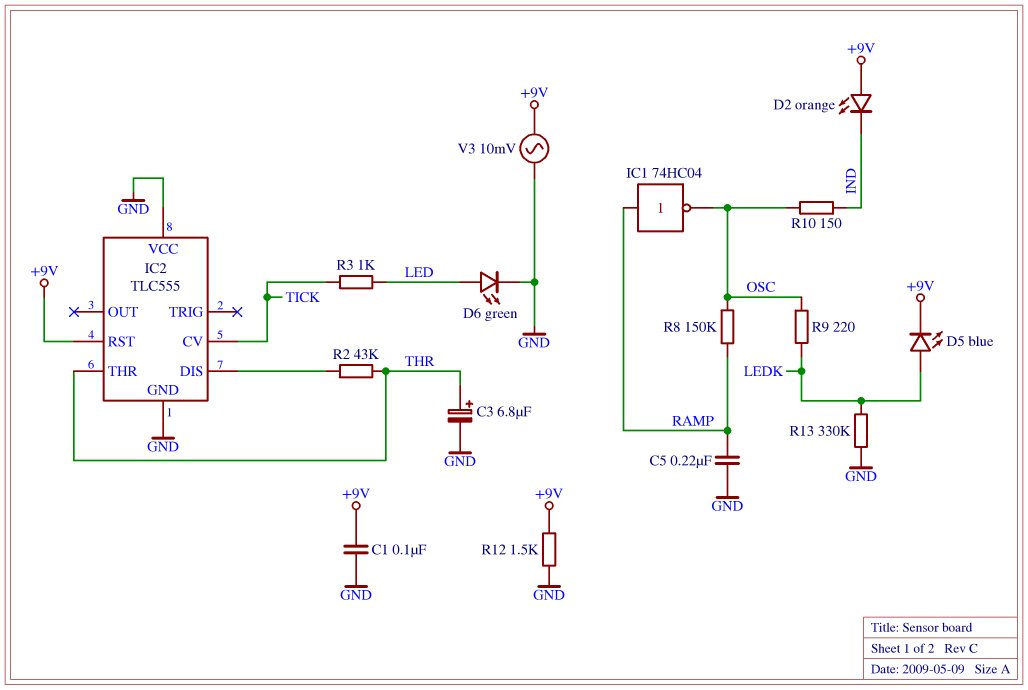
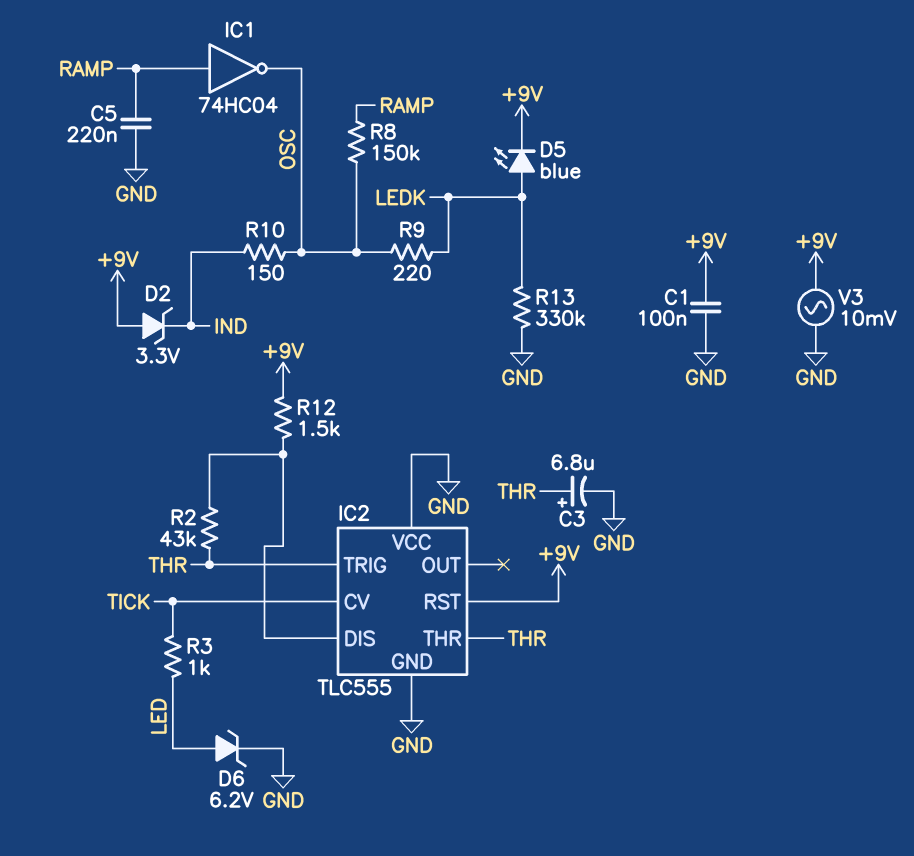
D2: LED orange (A +9V, K IND) -> zener 3.3V (A +9V, K IND)
D6: LED green (A LED, K GND) -> zener 6.2V (A LED, K GND)
IC2 pin TRIG: none -> THR
R12: 1.5k (+9V, GND) -> 1.5k (+9V, IC2/DIS)

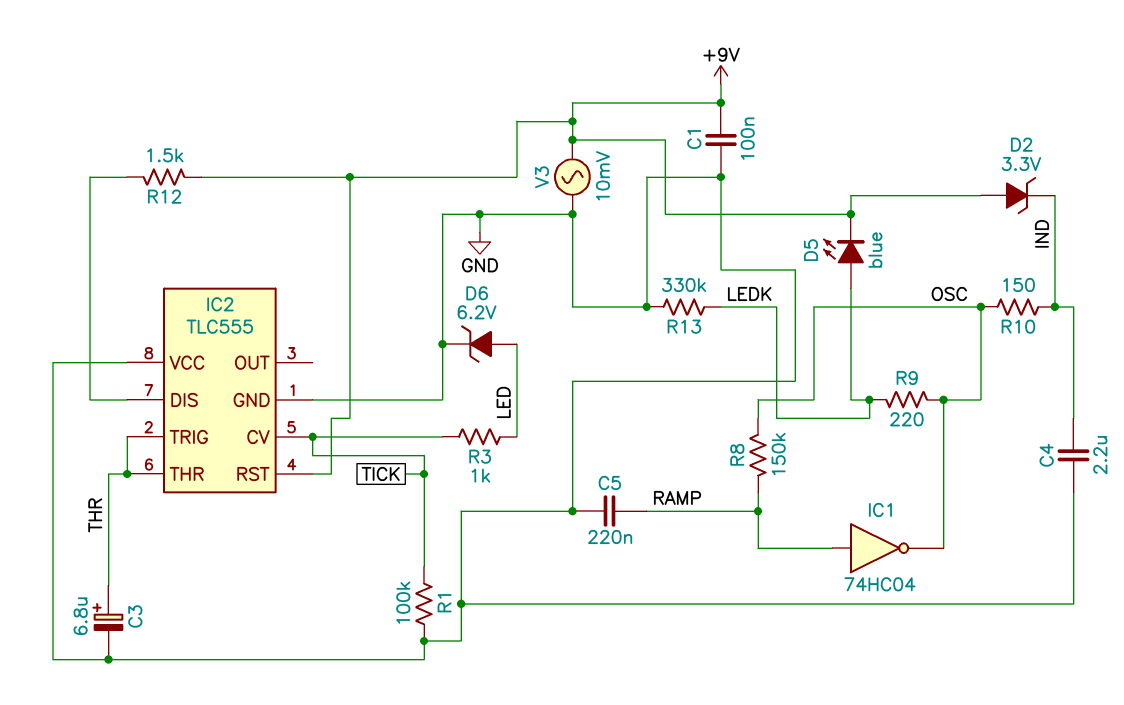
C4: none -> 2.2uF (GND, IND)
R1: none -> 100k (GND, TICK)
R2: 43k (IC2/DIS, THR) -> none

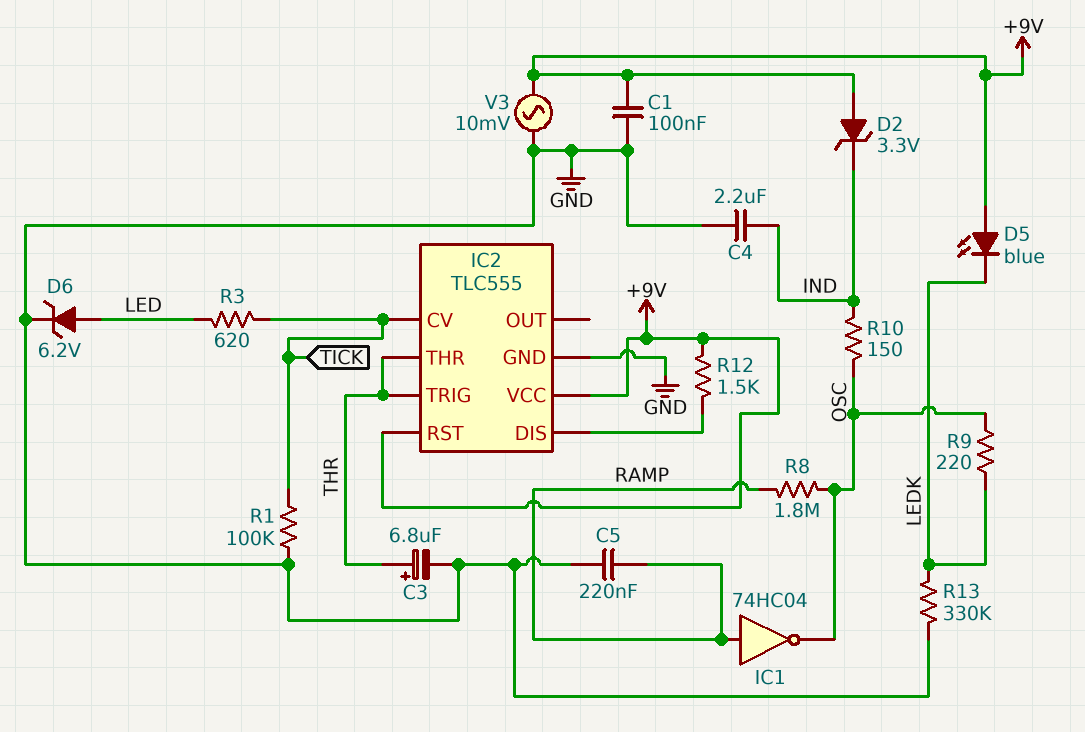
D5: LED blue (A LEDK, K +9V) -> LED blue (A +9V, K LEDK)
IC2 pin VCC: GND -> +9V
R3: 1k (LED, TICK) -> 620 (LED, TICK)
R8: 150k (OSC, RAMP) -> 1.8M (OSC, RAMP)

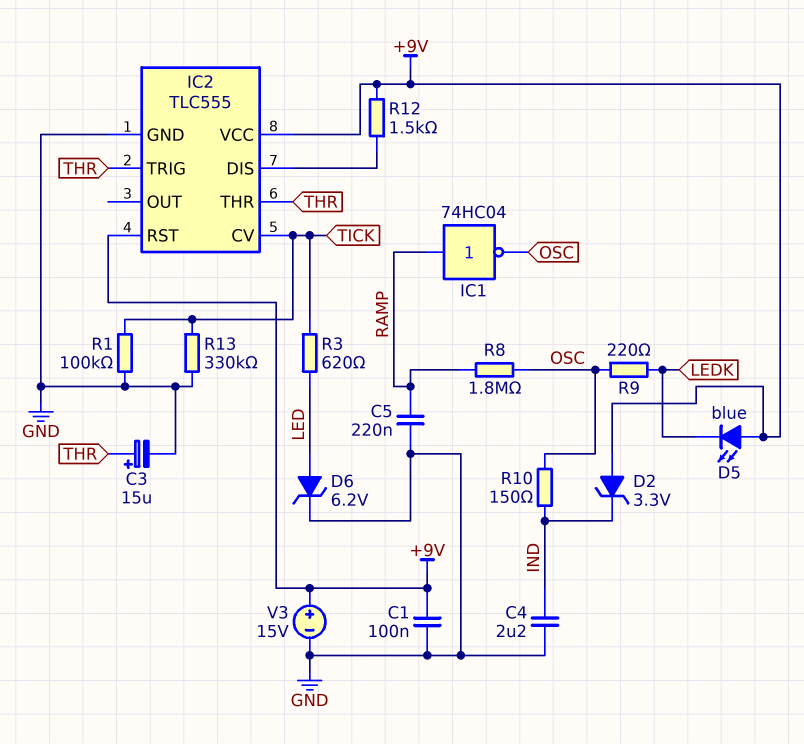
C3: 6.8uF (plus THR, minus GND) -> 15uF (plus THR, minus GND)
R13: 330k (GND, LEDK) -> 330k (GND, TICK)
V3: AC 10mV (+9V, GND) -> 15V (plus +9V, minus GND)

